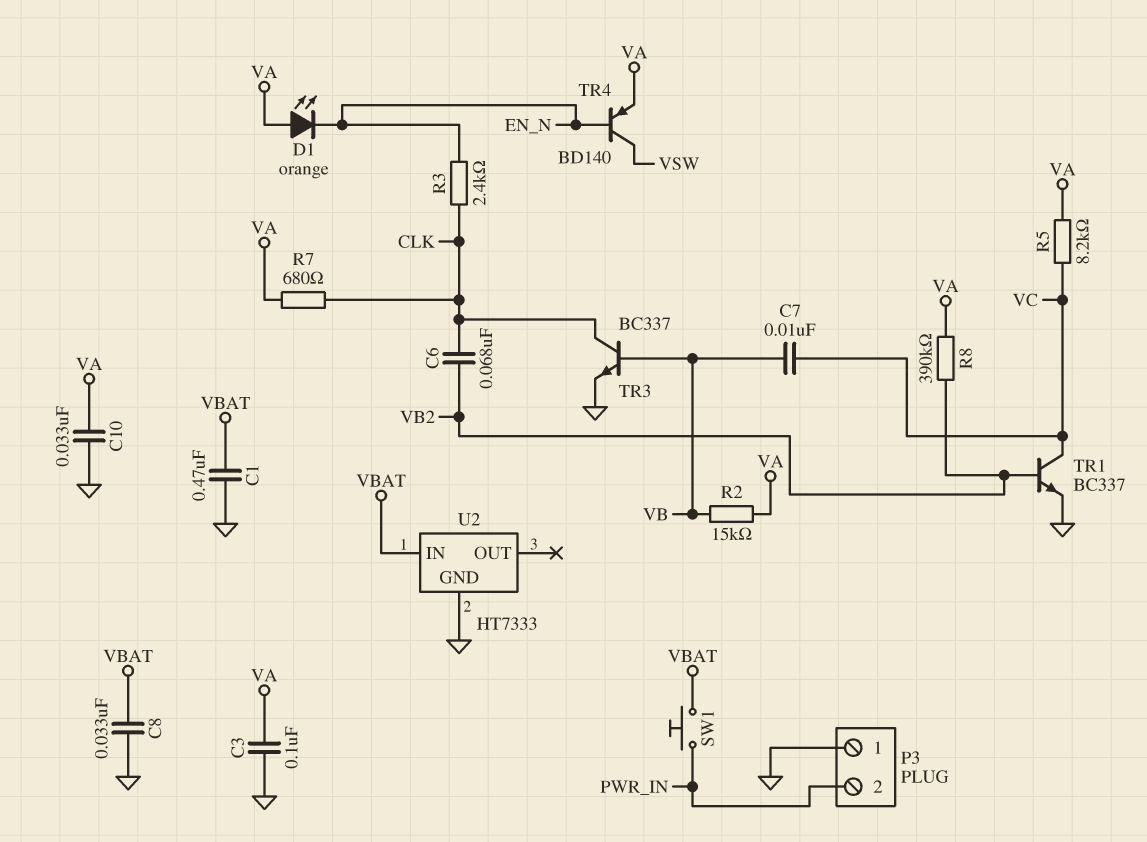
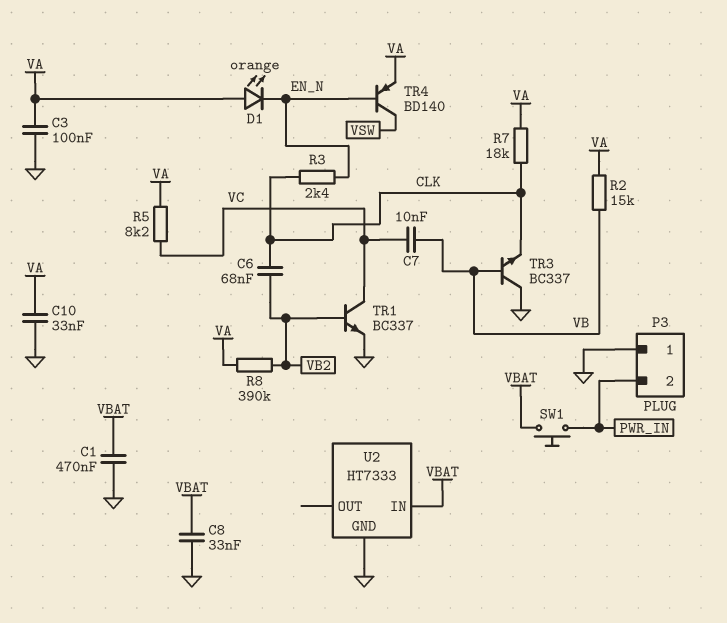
R7: 680 (CLK, VA) -> 18k (CLK, VA)
TR3: NPN BC337 (B VB, C CLK, E GND) -> NPN BC337 (B VB, C GND, E CLK)

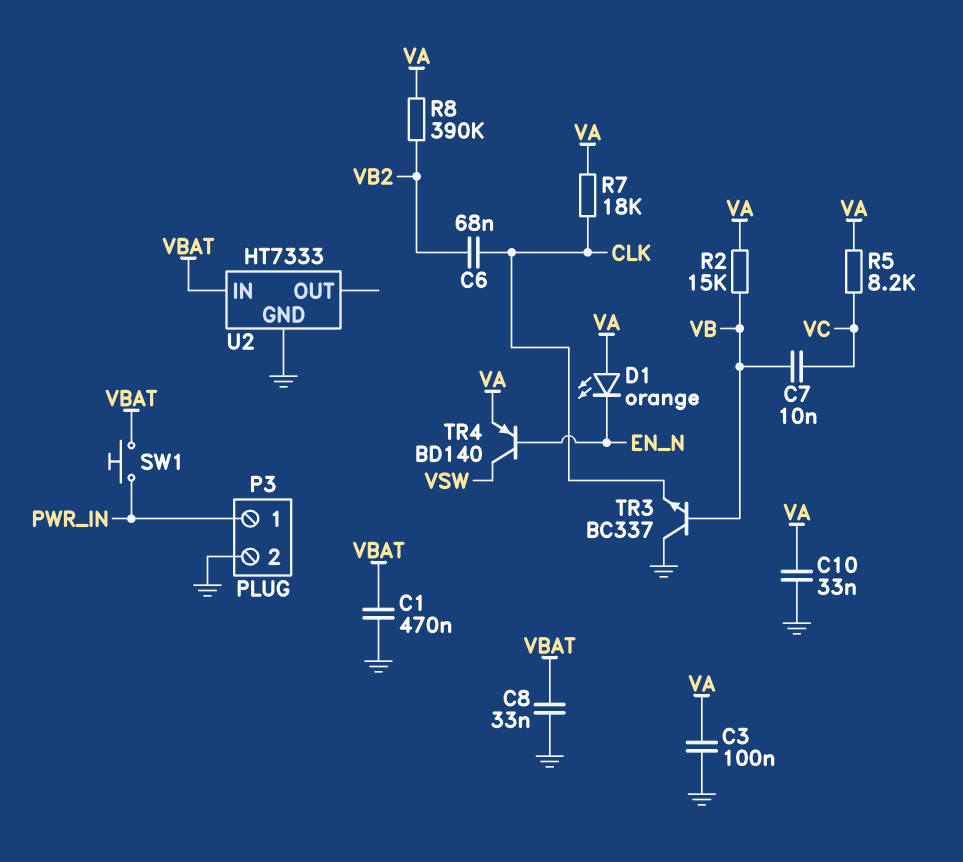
P3 pin 1: GND -> PWR_IN
P3 pin 2: PWR_IN -> GND
R3: 2.4k (CLK, EN_N) -> none
TR1: NPN BC337 (B VB2, C VC, E GND) -> none

